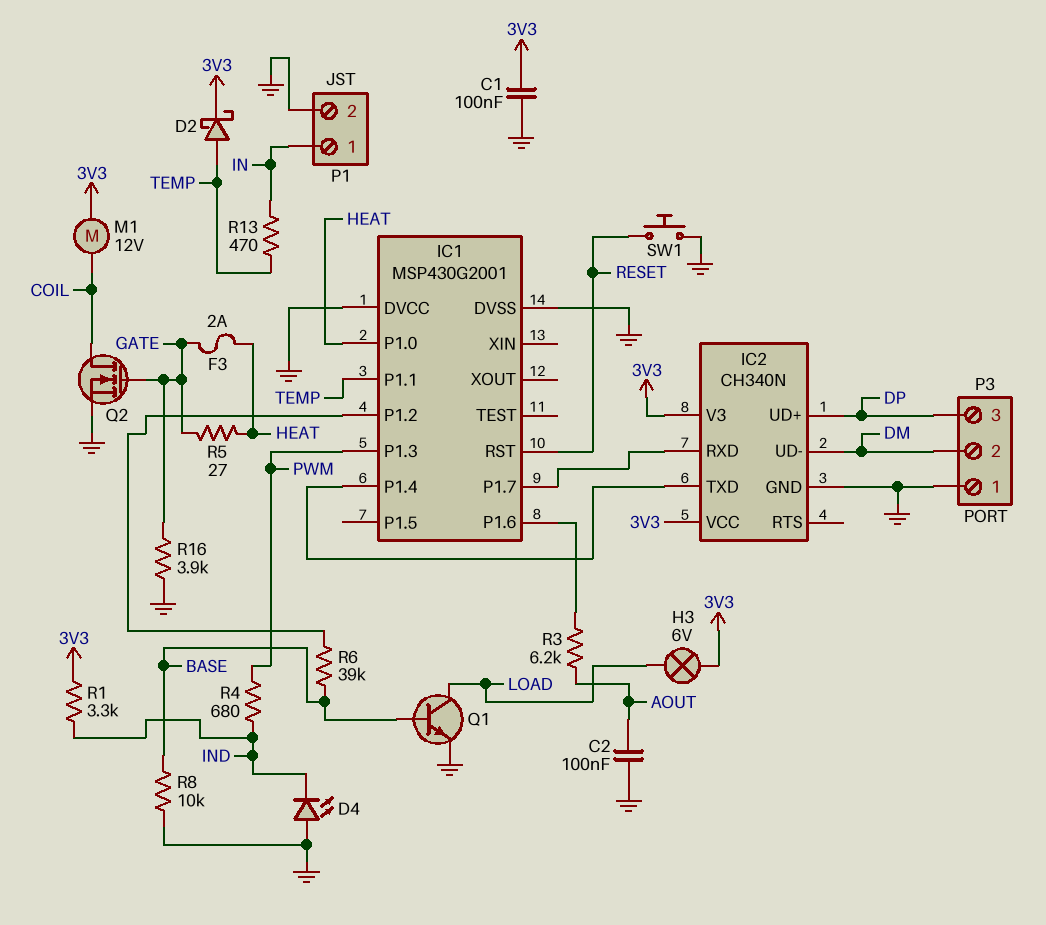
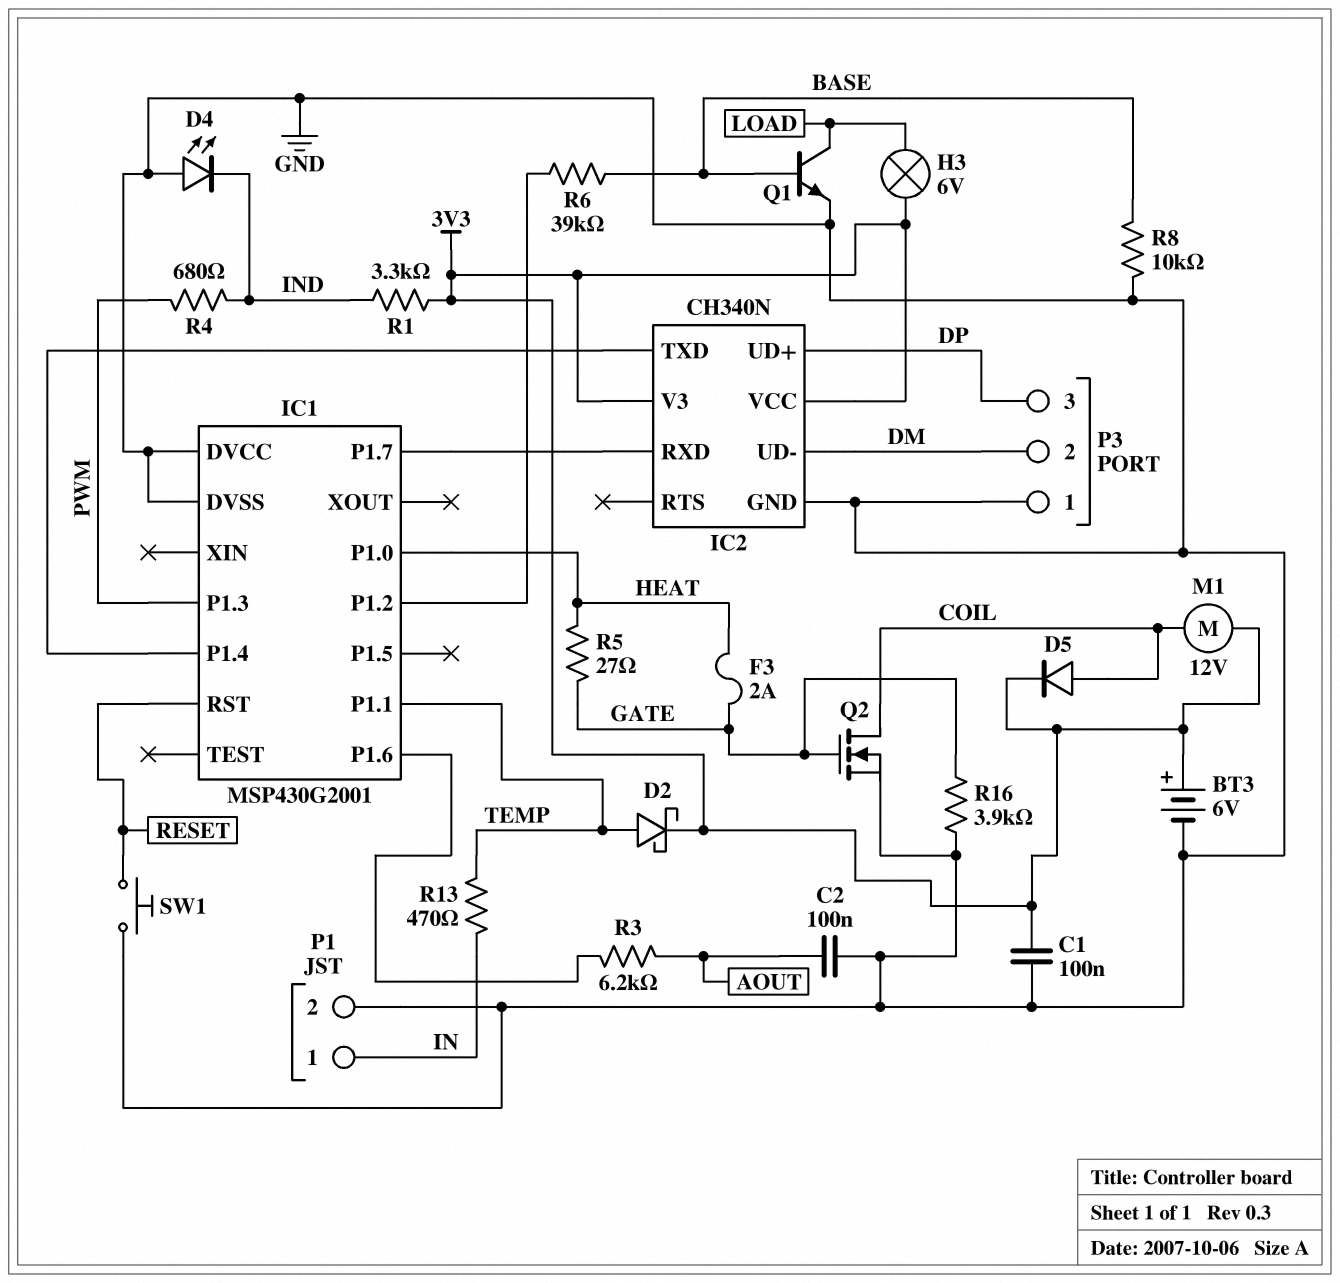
BT3: none -> 6V (plus 3V3, minus GND)
D5: none -> diode (A COIL, K 3V3)

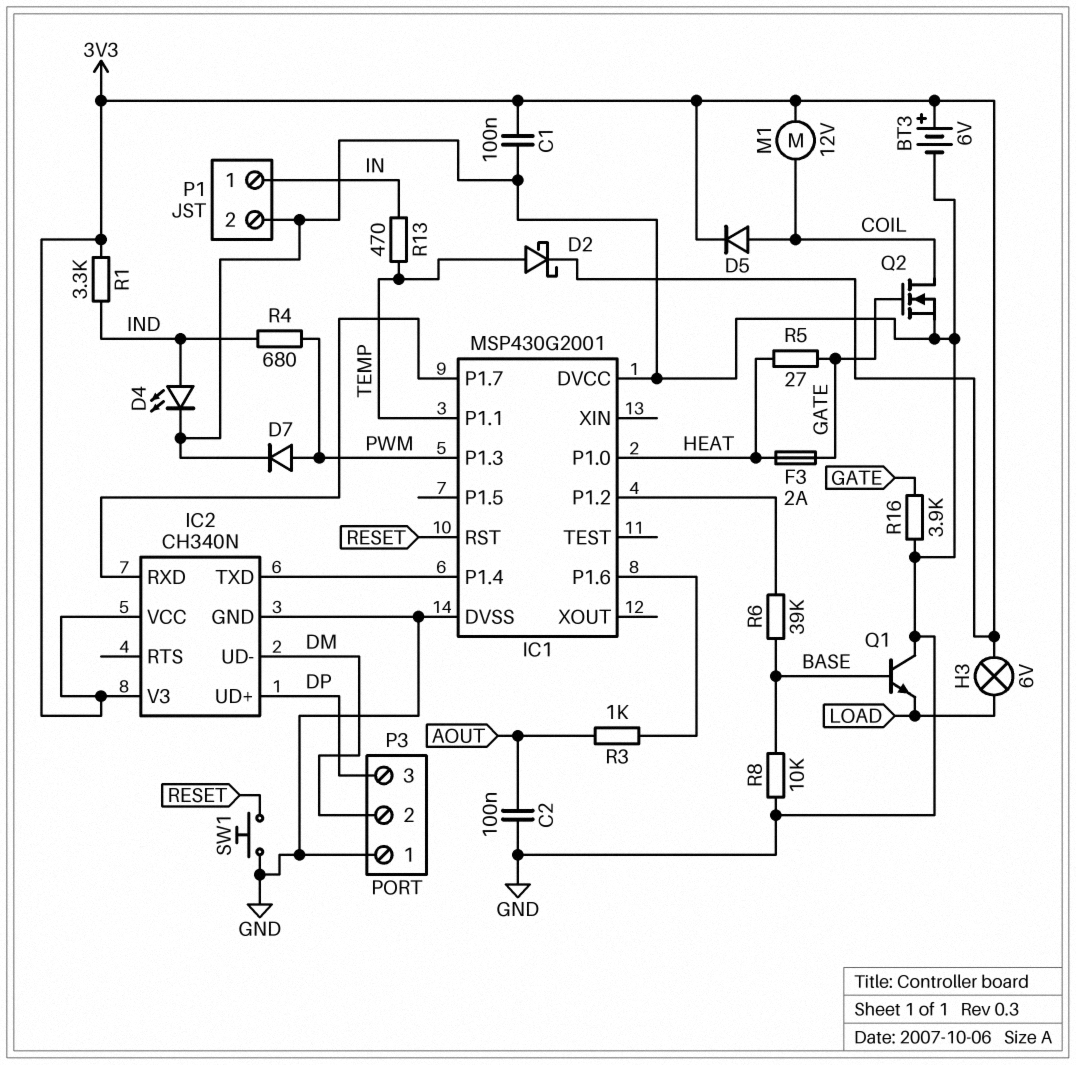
D4: LED (A GND, K IND) -> LED (A IND, K GND)
D7: none -> diode (A PWM, K GND)
Q1: NPN (B BASE, C LOAD, E GND) -> NPN (B BASE, C GND, E LOAD)
R3: 6.2k (AOUT, IC1/P1.6) -> 1k (AOUT, IC1/P1.6)

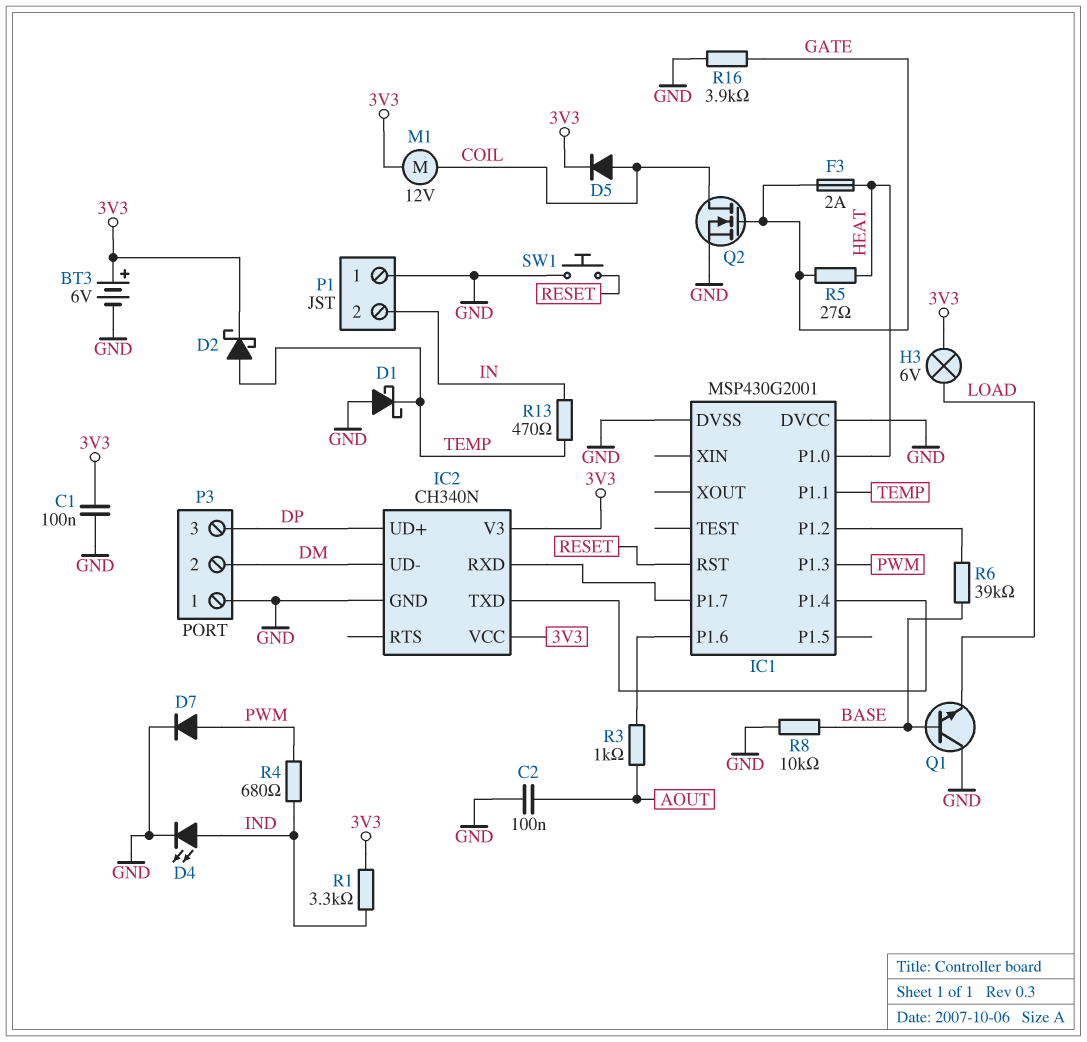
D1: none -> schottky (A GND, K TEMP)
P1 pin 1: IN -> GND
P1 pin 2: GND -> IN

